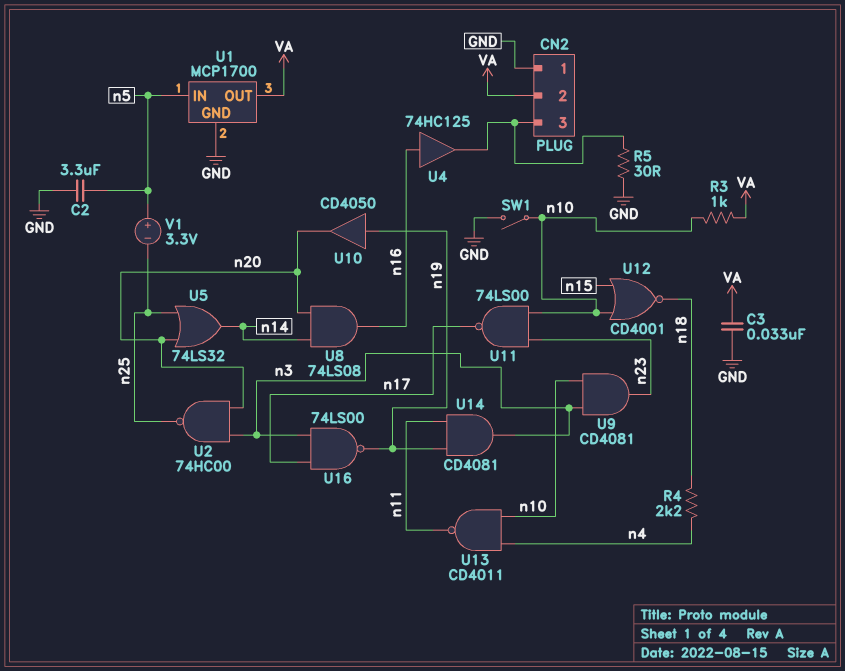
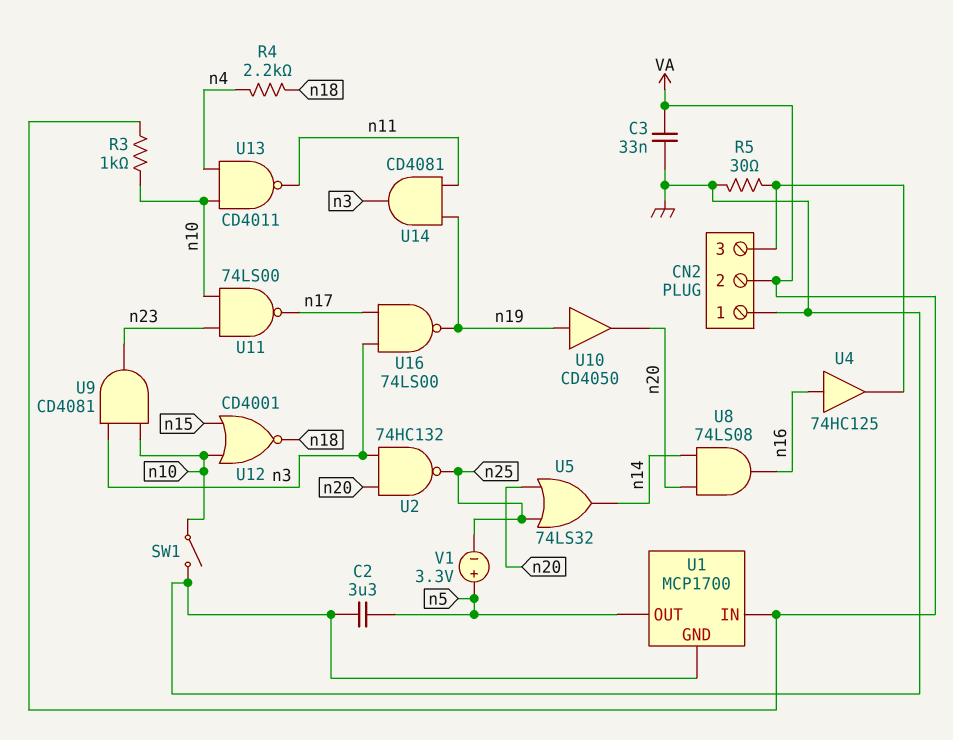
U1 pin IN: n5 -> VA
U1 pin OUT: VA -> n5
U2: NAND 74HC00 (in n3, in n20, out n25) -> NAND 74HC132 (in n3, in n20, out n25)

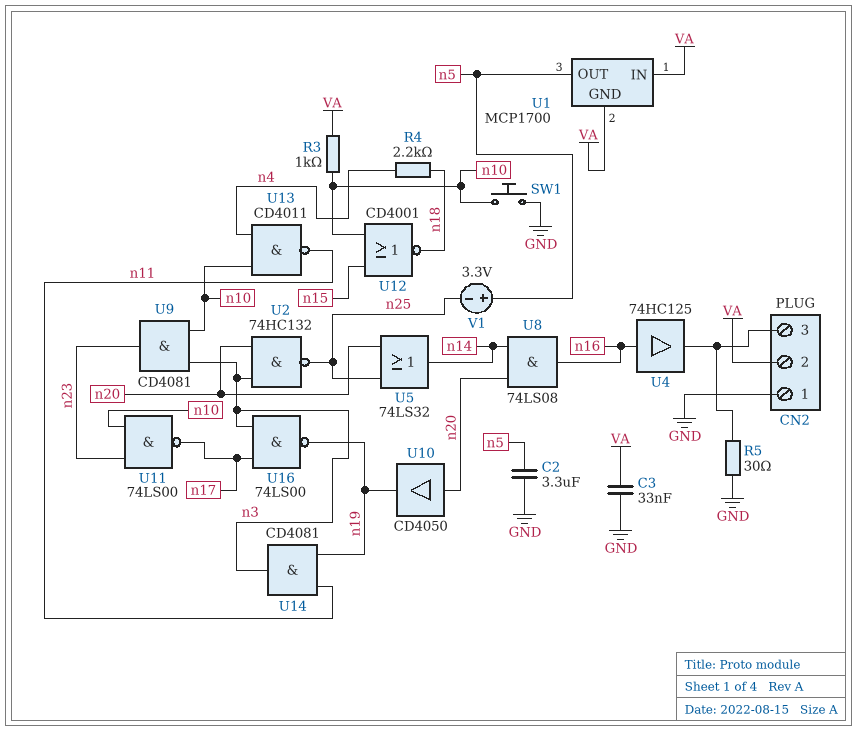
SW1: switch (GND, n10) -> button (GND, n10)
U1 pin GND: GND -> VA
U10: buffer CD4050 (in n19, out n20) -> buffer CD4050 (in n20, out n19)

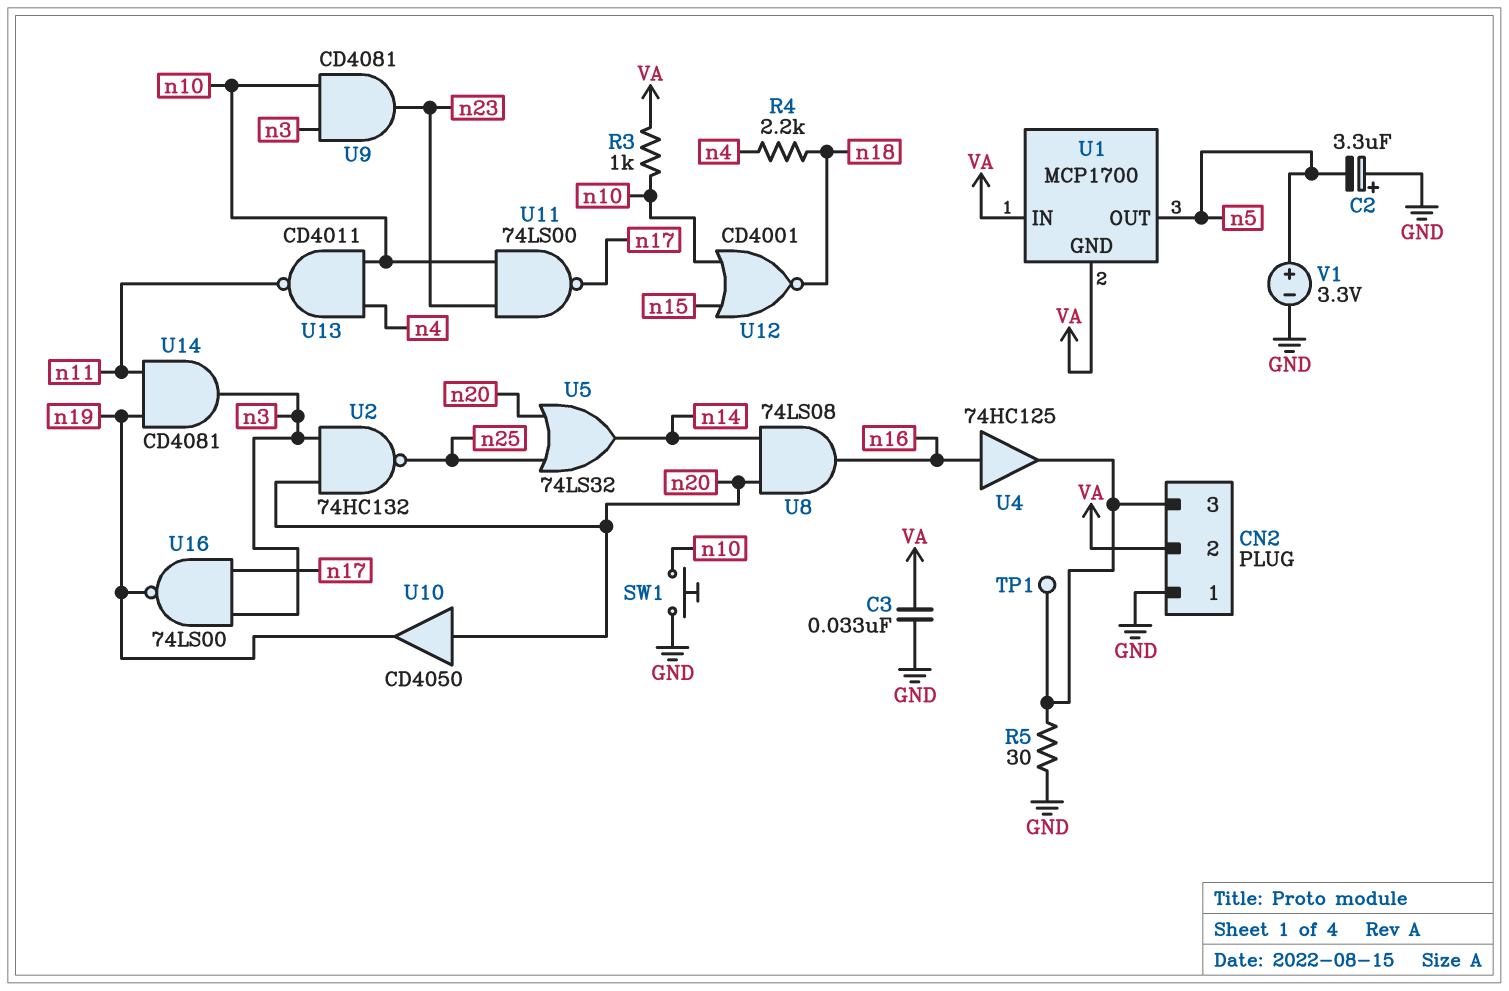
C2: 3.3uF (GND, n5) -> 3.3uF (plus GND, minus n5)
TP1: none -> test point (CN2/3)
V1: 3.3V (plus n5, minus n25) -> 3.3V (plus n5, minus GND)

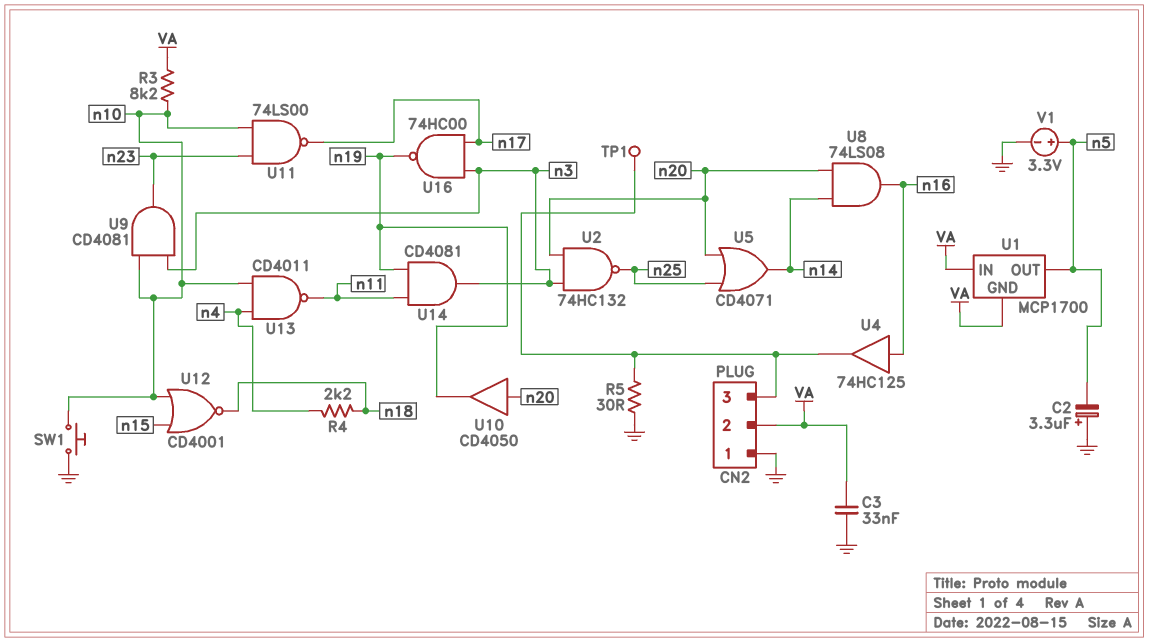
R3: 1k (VA, n10) -> 8.2k (VA, n10)
U5: OR 74LS32 (in n20, in n25, out n14) -> OR CD4071 (in n20, in n25, out n14)
U16: NAND 74LS00 (in n3, in n17, out n19) -> NAND 74HC00 (in n3, in n17, out n19)

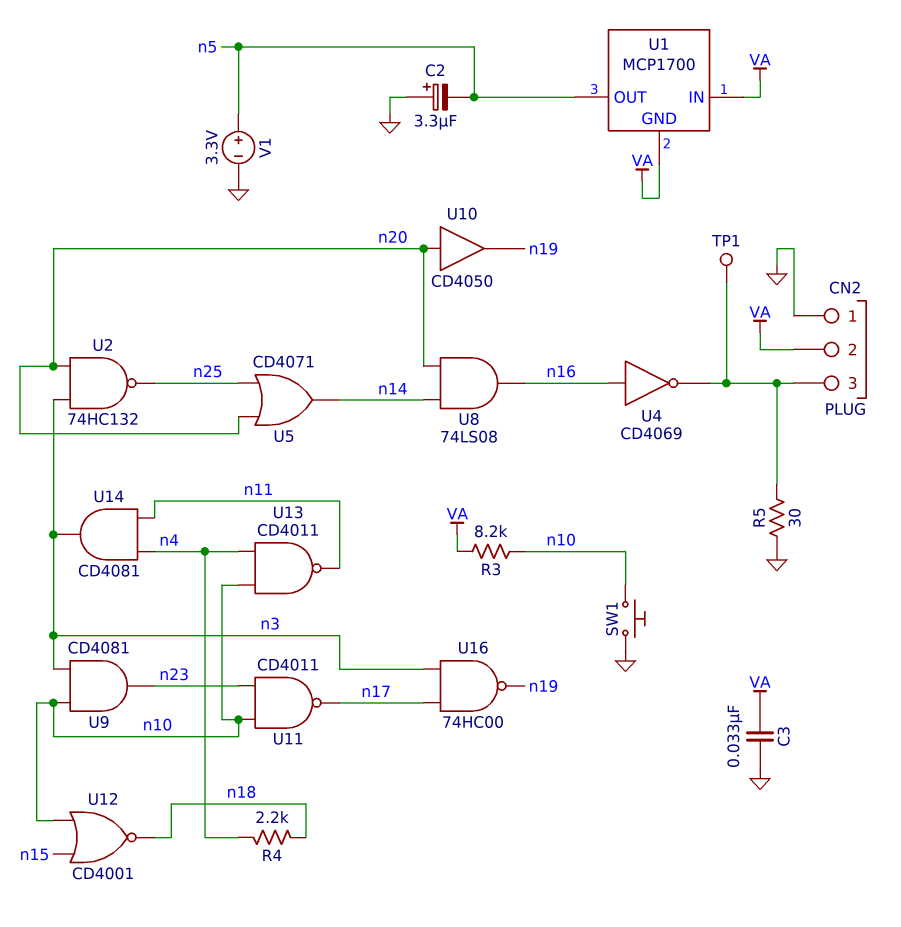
U4: buffer 74HC125 (in n16, out CN2/3) -> NOT CD4069 (in n16, out CN2/3)
U11: NAND 74LS00 (in n10, in n23, out n17) -> NAND CD4011 (in n10, in n23, out n17)
U14: AND CD4081 (in n11, in n19, out n3) -> AND CD4081 (in n4, in n11, out n3)

